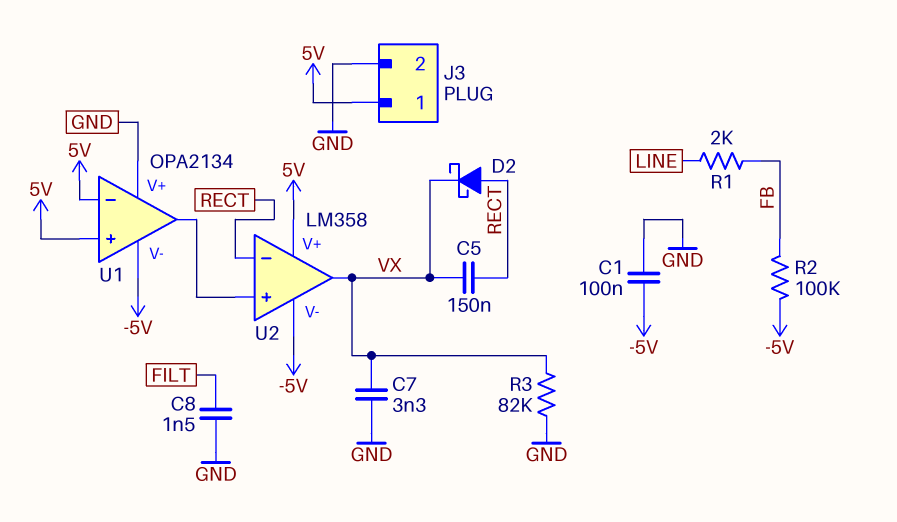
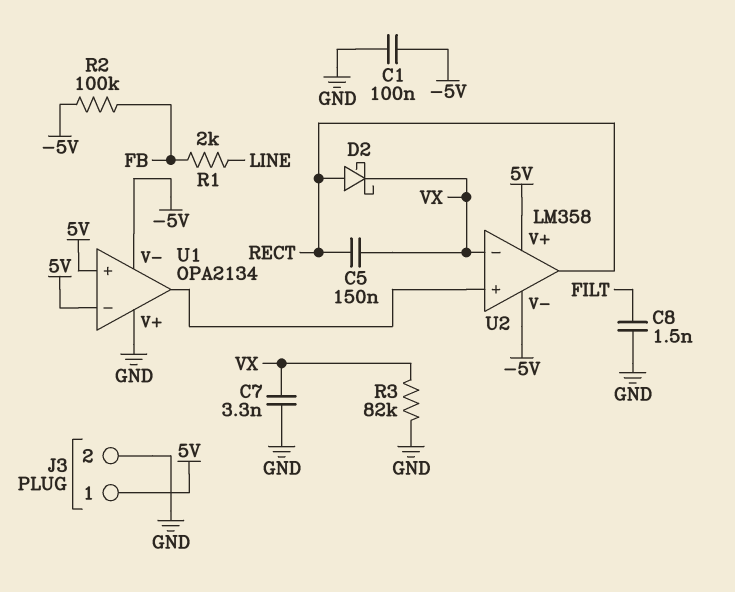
U2 pin in-: RECT -> VX
U2 pin out: VX -> RECT

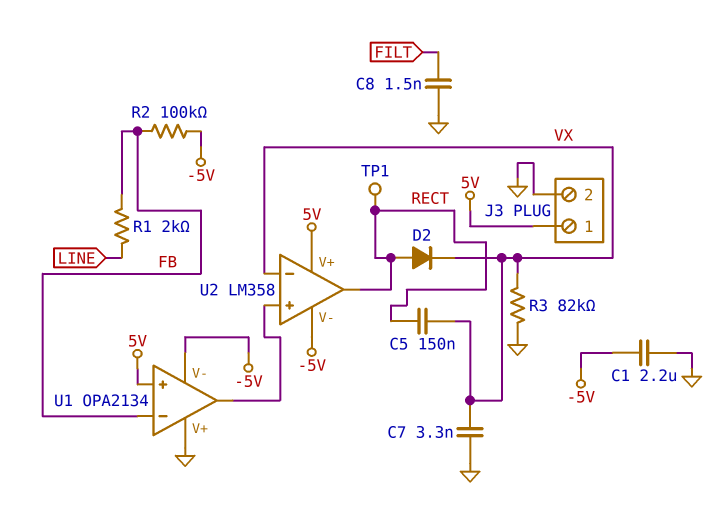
C1: 100nF (-5V, GND) -> 2.2uF (-5V, GND)
D2: schottky (A RECT, K VX) -> diode (A RECT, K VX)
TP1: none -> test point (RECT)
U1 pin in-: 5V -> FB

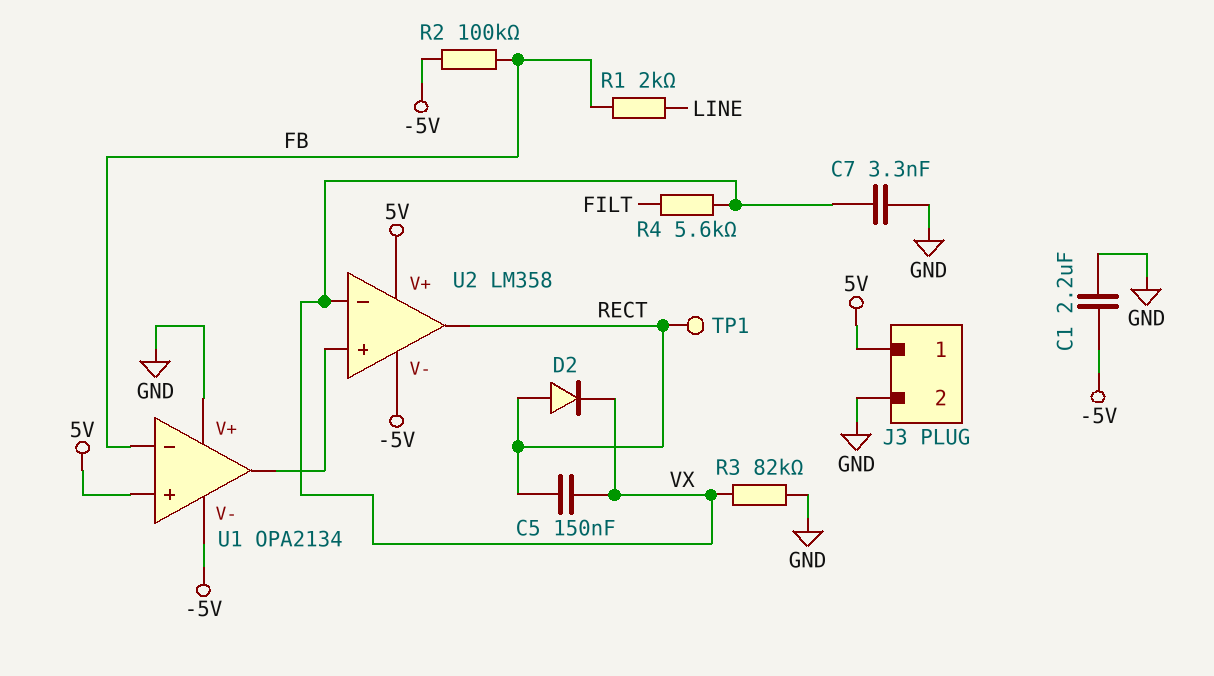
C8: 1.5nF (FILT, GND) -> none
R4: none -> 5.6k (FILT, VX)

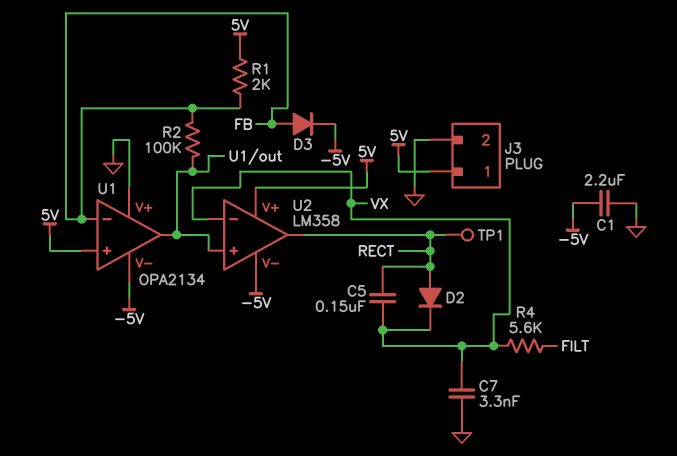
D3: none -> diode (A FB, K -5V)
R1: 2k (FB, LINE) -> 2k (5V, FB)
R2: 100k (-5V, FB) -> 100k (FB, U1/out)
R3: 82k (GND, VX) -> none

